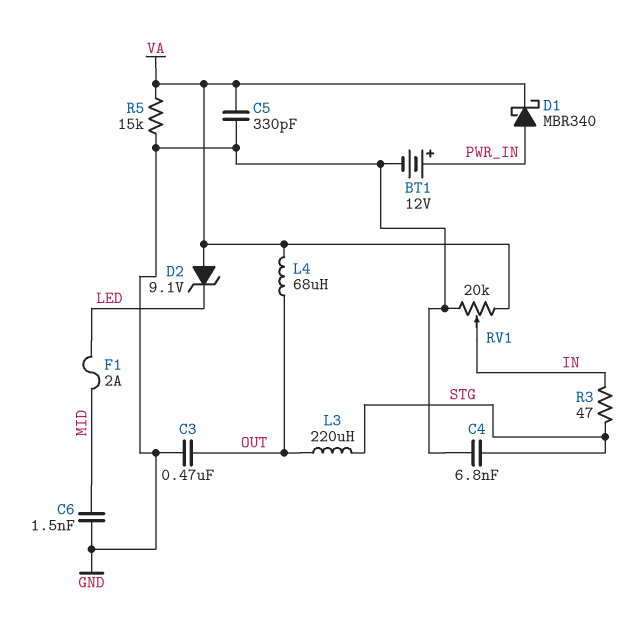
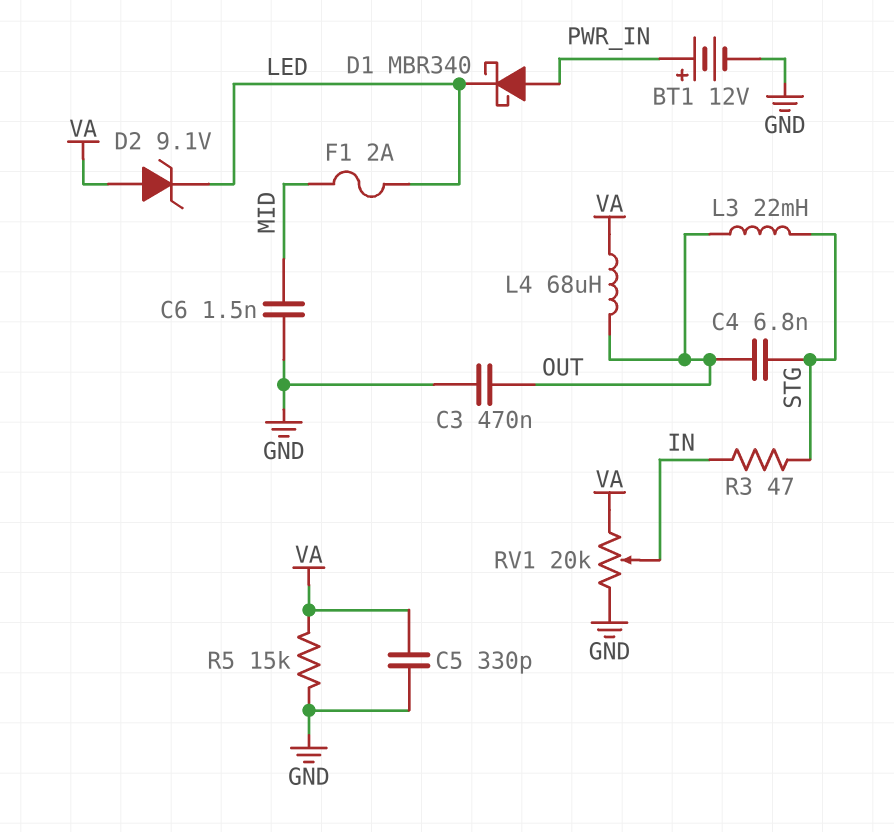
C4: 6.8nF (GND, STG) -> 6.8nF (OUT, STG)
D1: schottky MBR340 (A PWR_IN, K VA) -> schottky MBR340 (A PWR_IN, K LED)
L3: 220uH (OUT, STG) -> 22mH (OUT, STG)

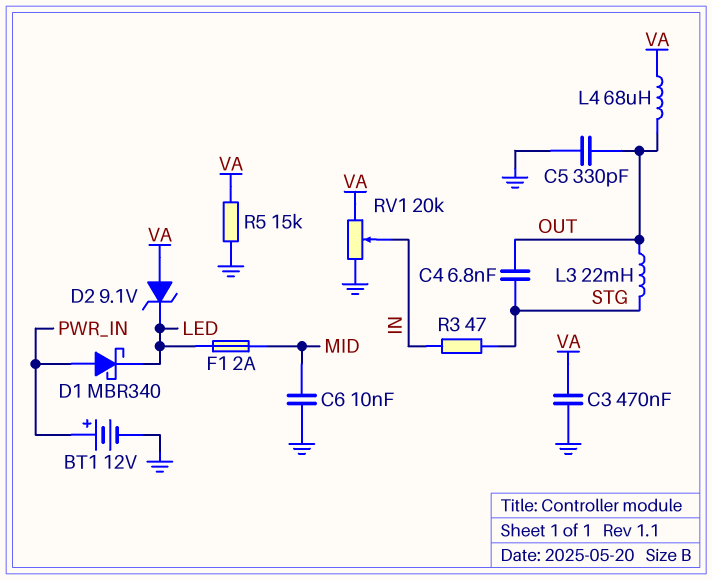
C3: 470nF (GND, OUT) -> 470nF (GND, VA)
C5: 330pF (GND, VA) -> 330pF (GND, OUT)
C6: 1.5nF (GND, MID) -> 10nF (GND, MID)

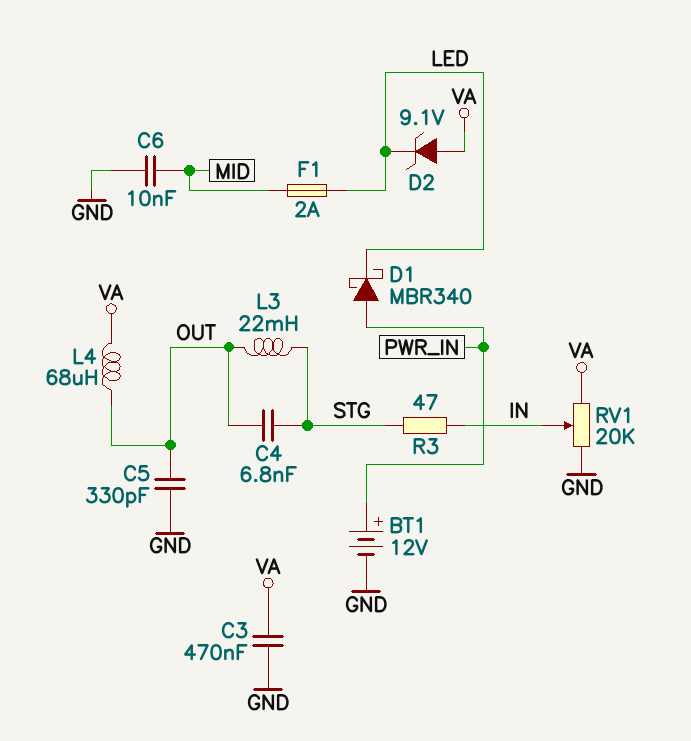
R5: 15k (GND, VA) -> none

